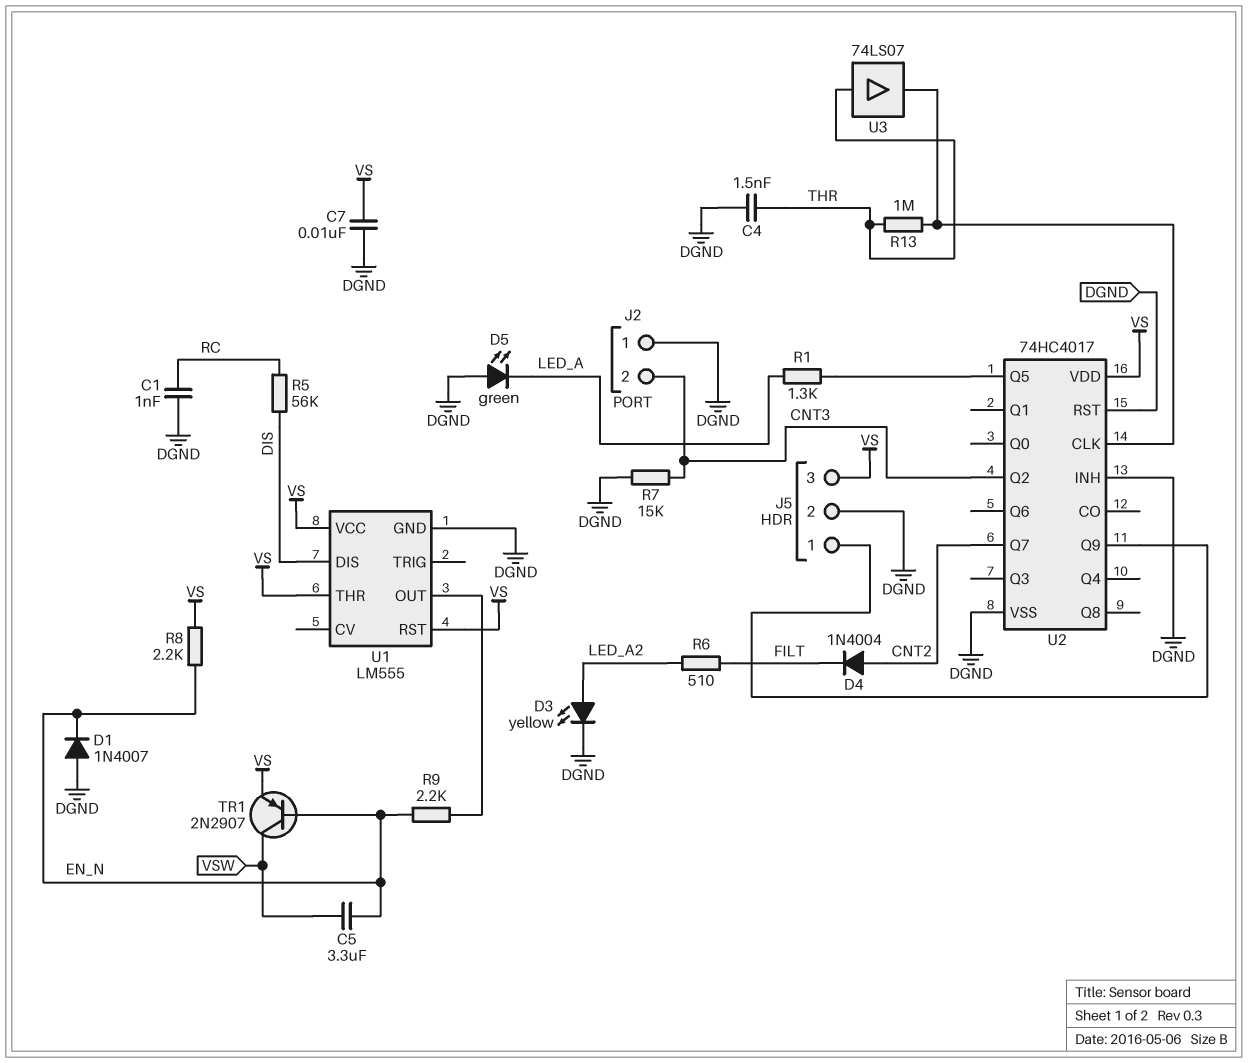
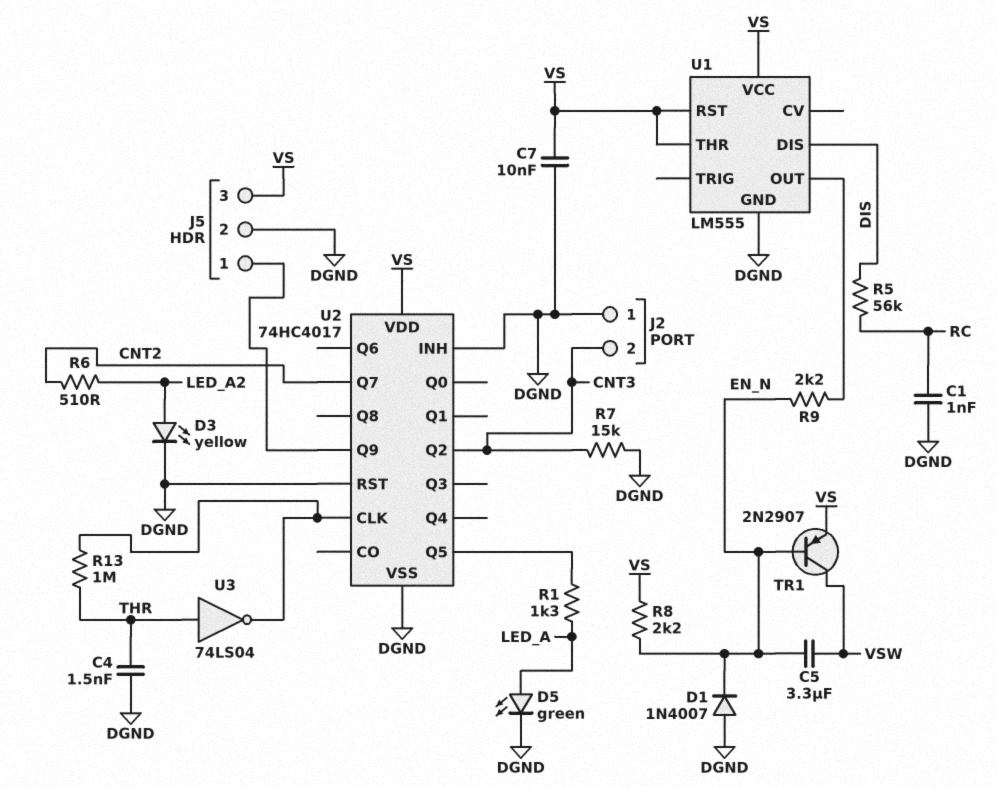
D4: diode 1N4004 (A CNT2, K FILT) -> none
D5: LED green (A DGND, K LED_A) -> LED green (A LED_A, K DGND)
R6: 510 (FILT, LED_A2) -> 510 (CNT2, LED_A2)
U3: buffer 74LS07 (in THR, out U2/CLK) -> NOT 74LS04 (in THR, out U2/CLK)

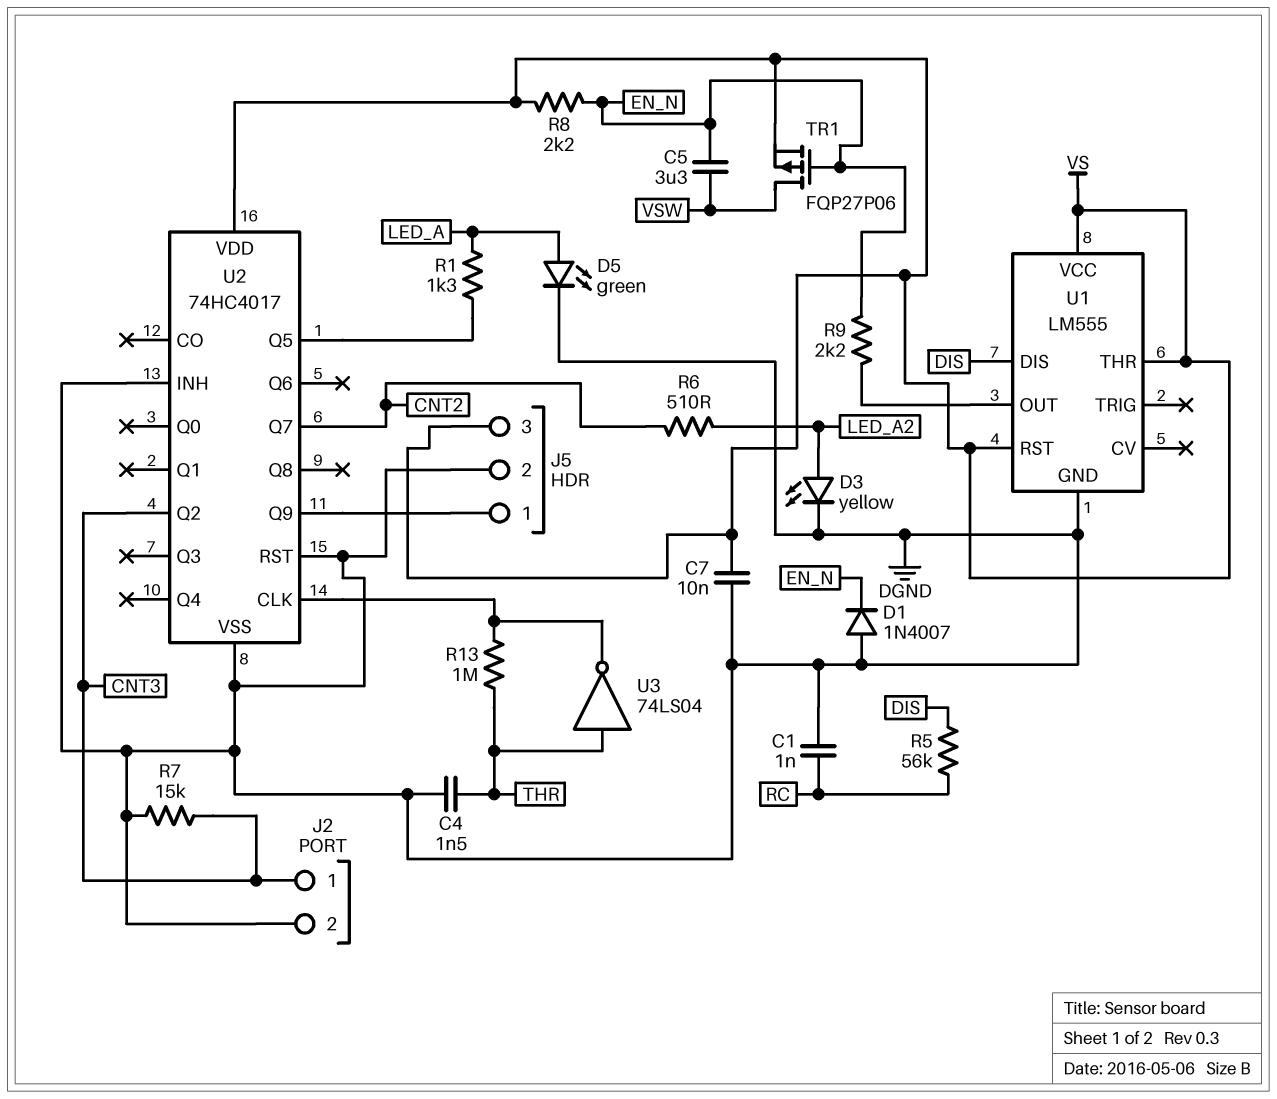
J2 pin 1: DGND -> CNT3
J2 pin 2: CNT3 -> DGND
TR1: PNP 2N2907 (B EN_N, C VSW, E VS) -> PMOS FQP27P06 (G EN_N, D VSW, S VS)

